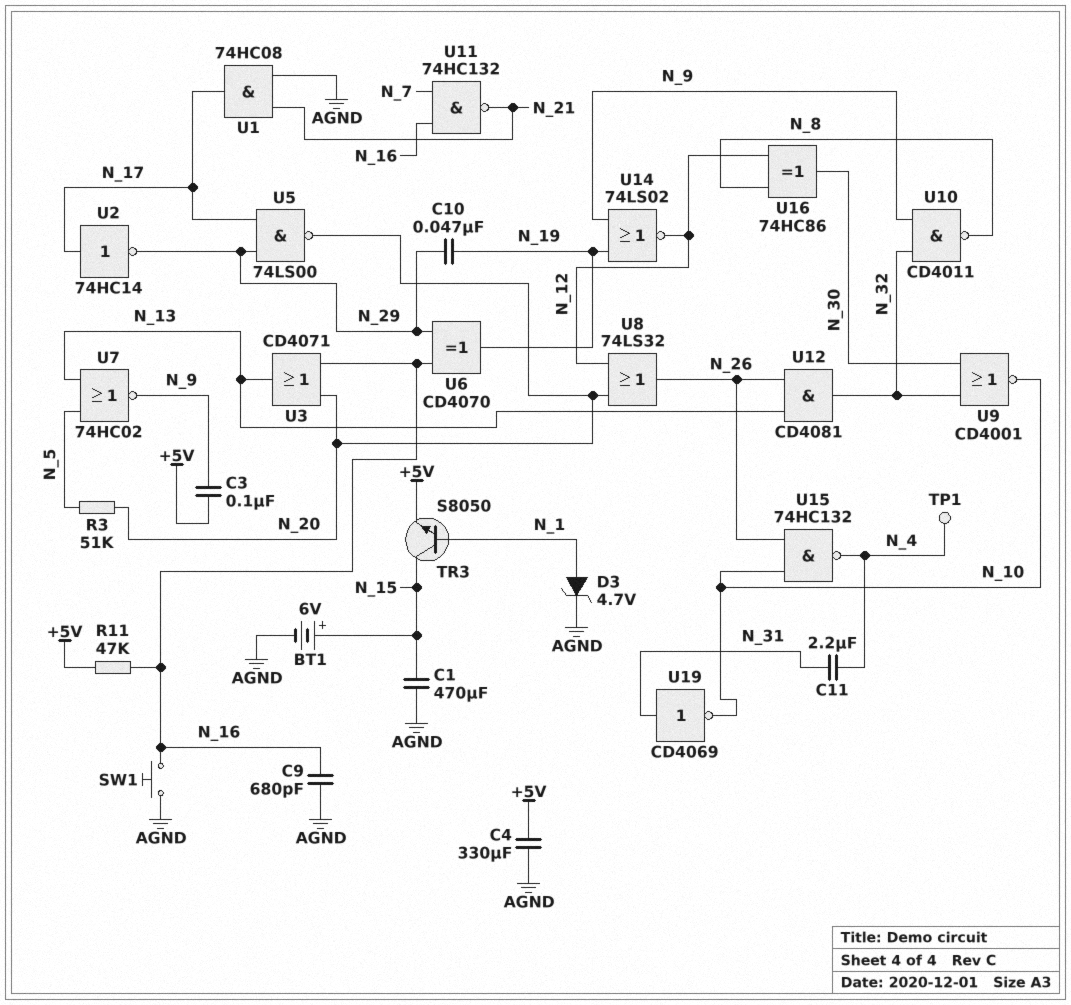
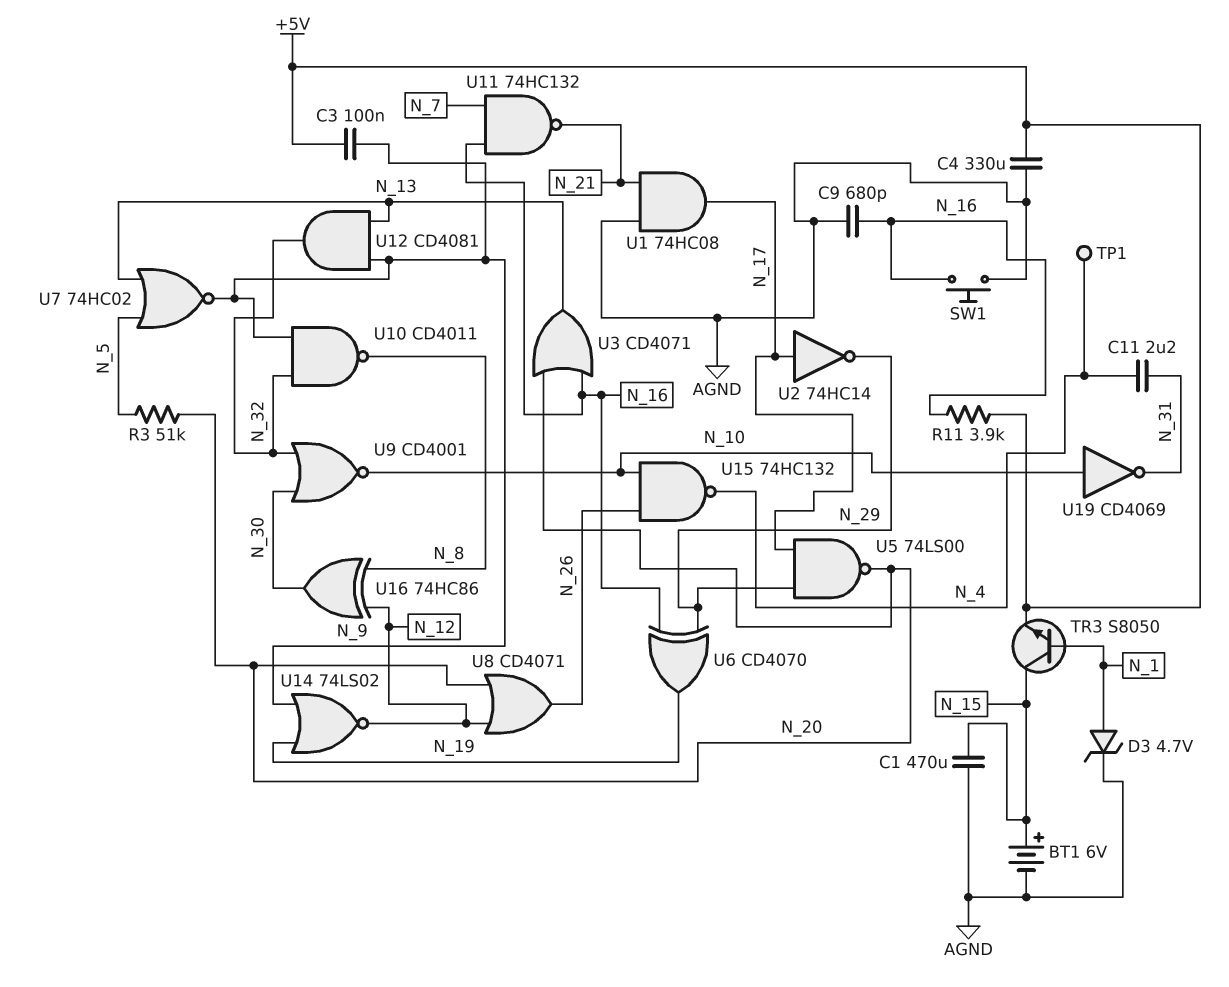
C10: 47nF (N_19, N_29) -> none
R11: 47k (+5V, N_16) -> 3.9k (+5V, N_16)
U8: OR 74LS32 (in N_12, in N_20, out N_26) -> OR CD4071 (in N_12, in N_20, out N_26)
U12: AND CD4081 (in N_13, in N_26, out N_32) -> AND CD4081 (in N_9, in N_13, out N_32)
U19: NOT CD4069 (in N_31, out N_10) -> NOT CD4069 (in N_10, out N_31)

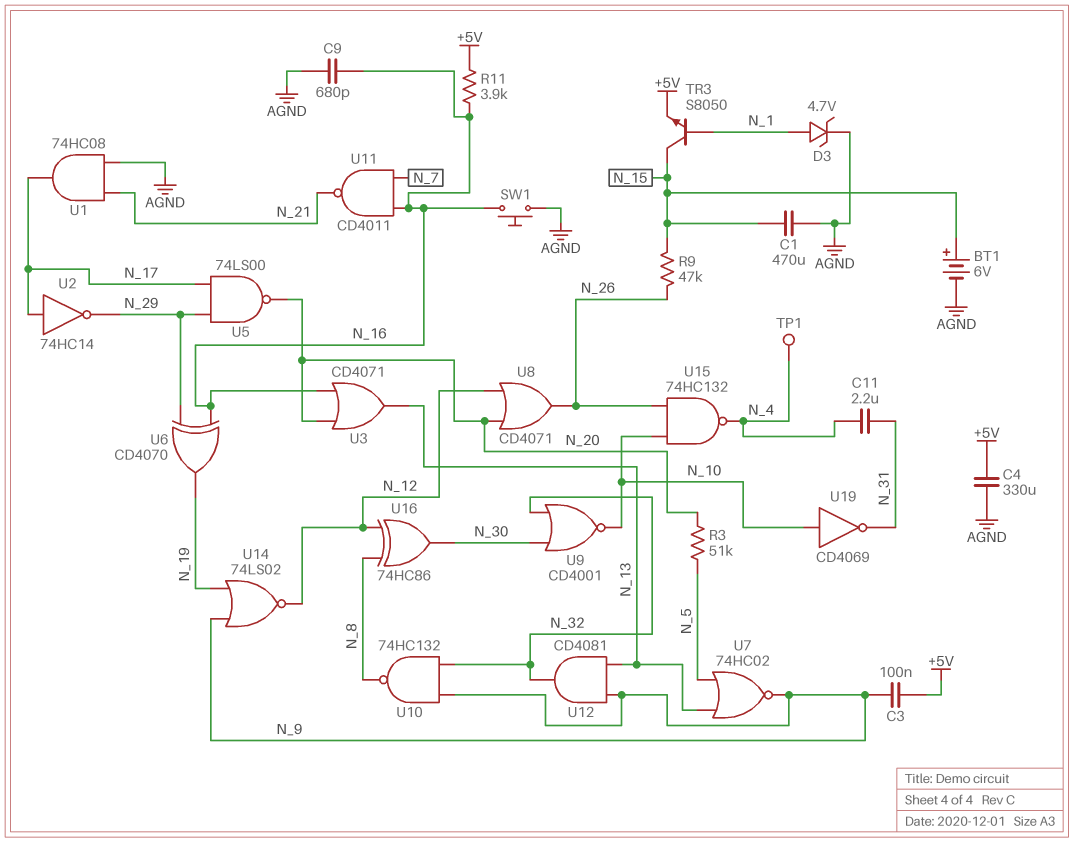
R9: none -> 47k (N_15, N_26)
U10: NAND CD4011 (in N_9, in N_32, out N_8) -> NAND 74HC132 (in N_9, in N_32, out N_8)
U11: NAND 74HC132 (in N_7, in N_16, out N_21) -> NAND CD4011 (in N_7, in N_16, out N_21)

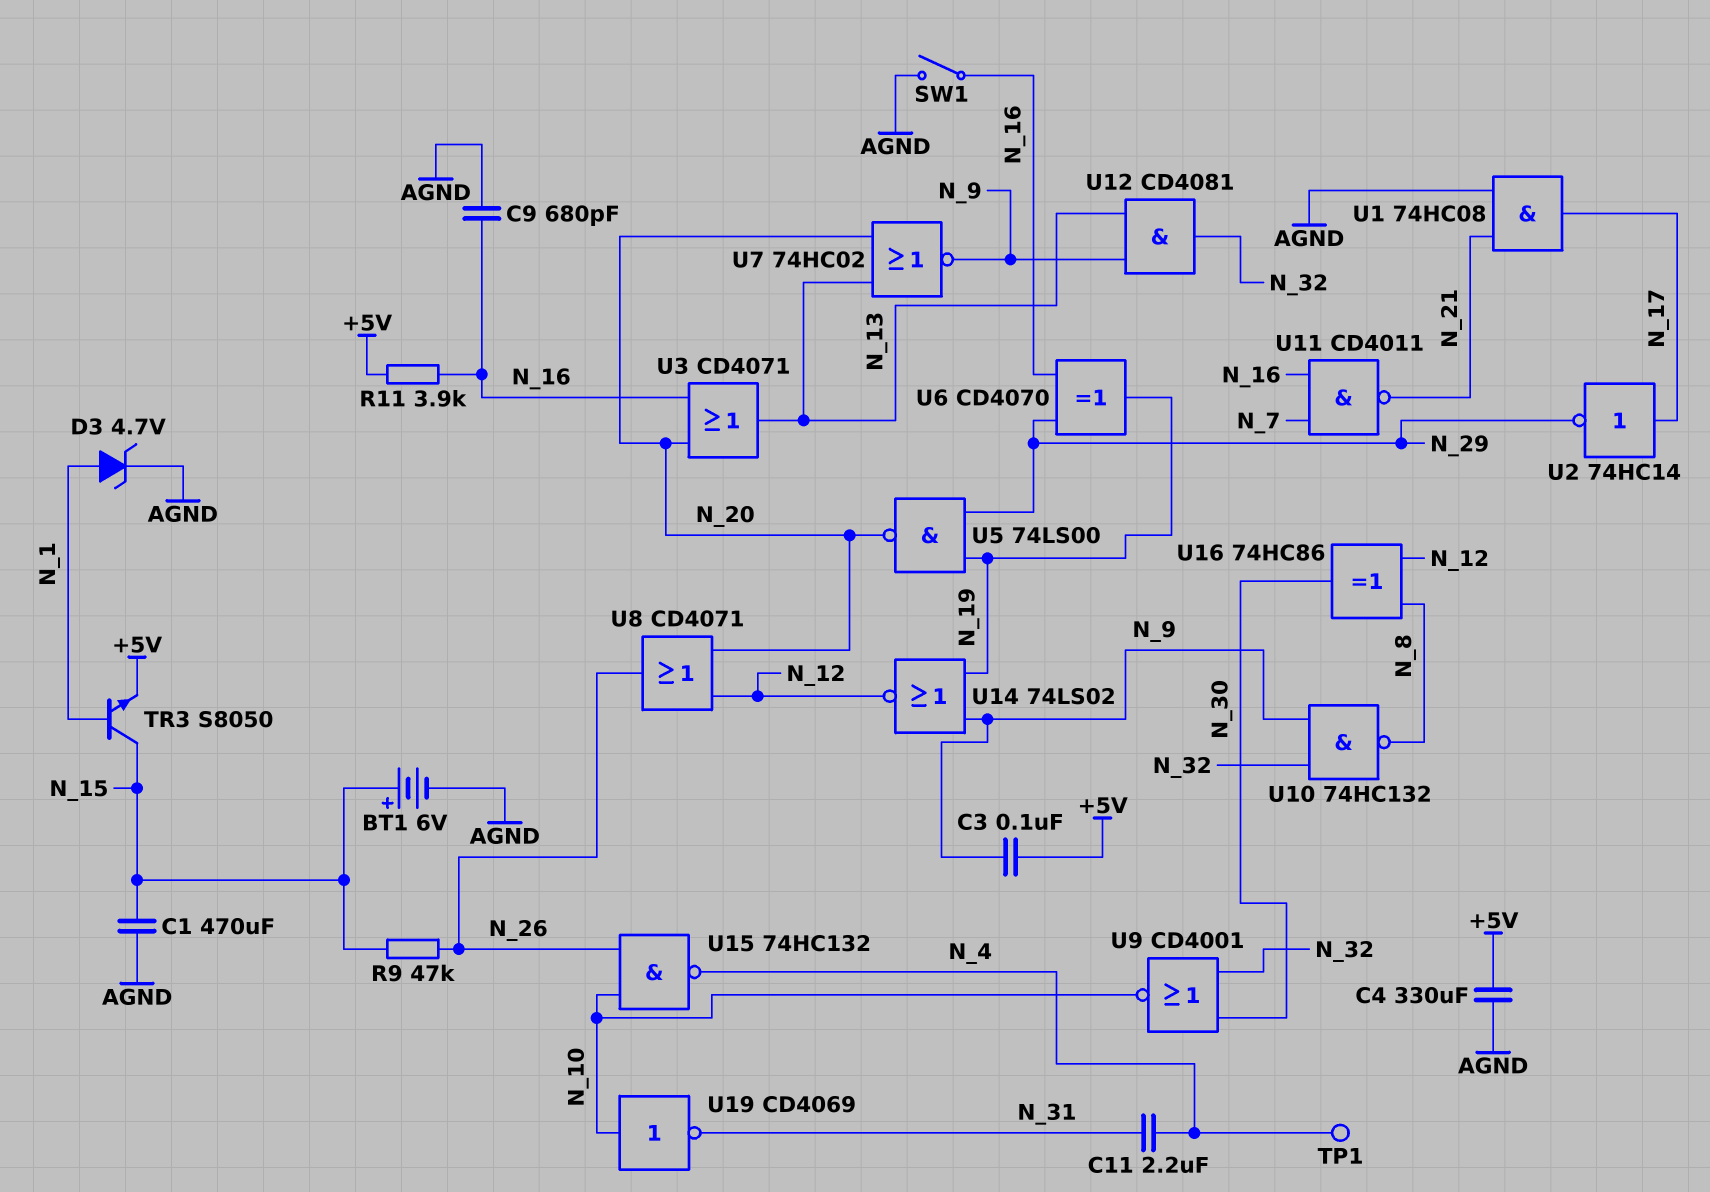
R3: 51k (N_5, N_20) -> none
SW1: button (AGND, N_16) -> switch (AGND, N_16)
U5: NAND 74LS00 (in N_17, in N_29, out N_20) -> NAND 74LS00 (in N_19, in N_29, out N_20)
U7: NOR 74HC02 (in N_5, in N_13, out N_9) -> NOR 74HC02 (in N_13, in N_20, out N_9)

